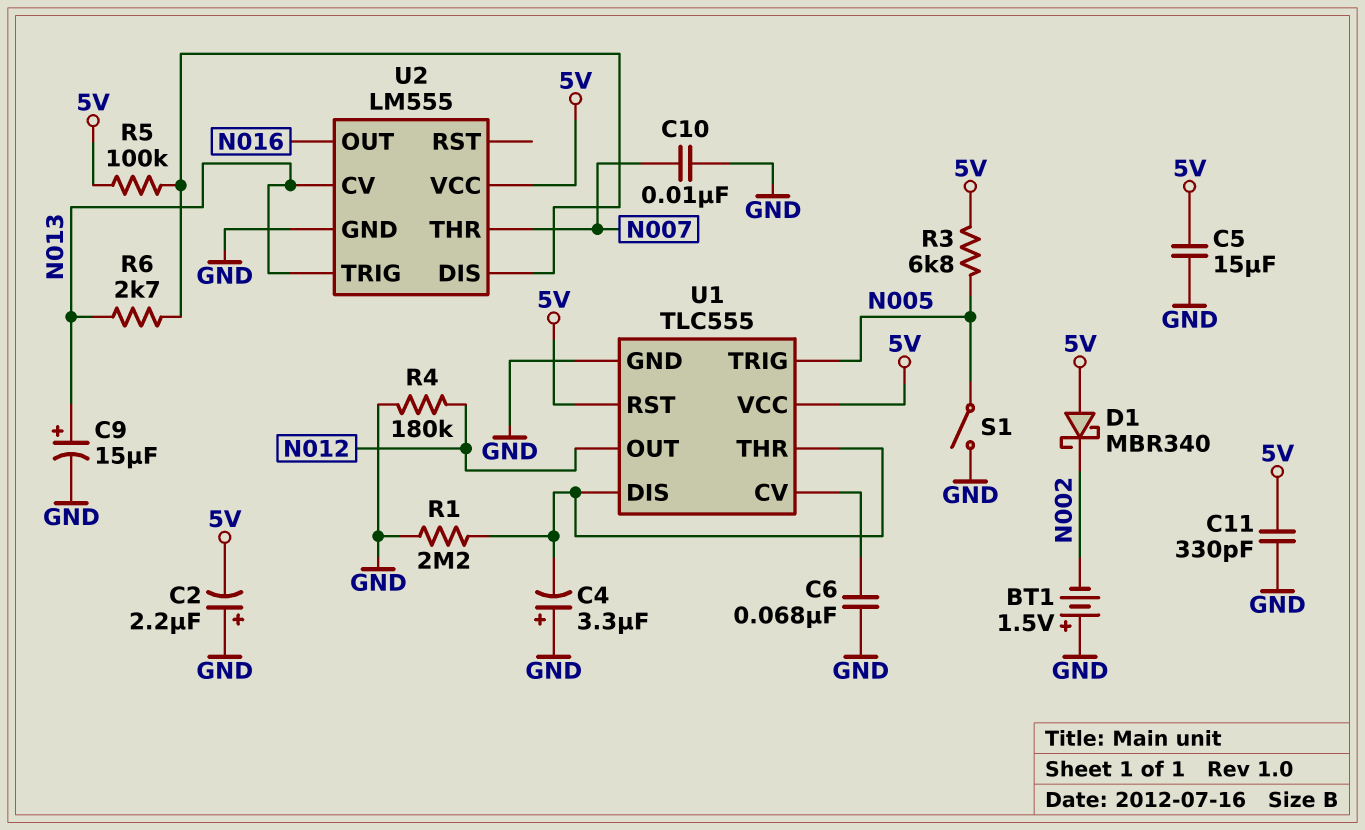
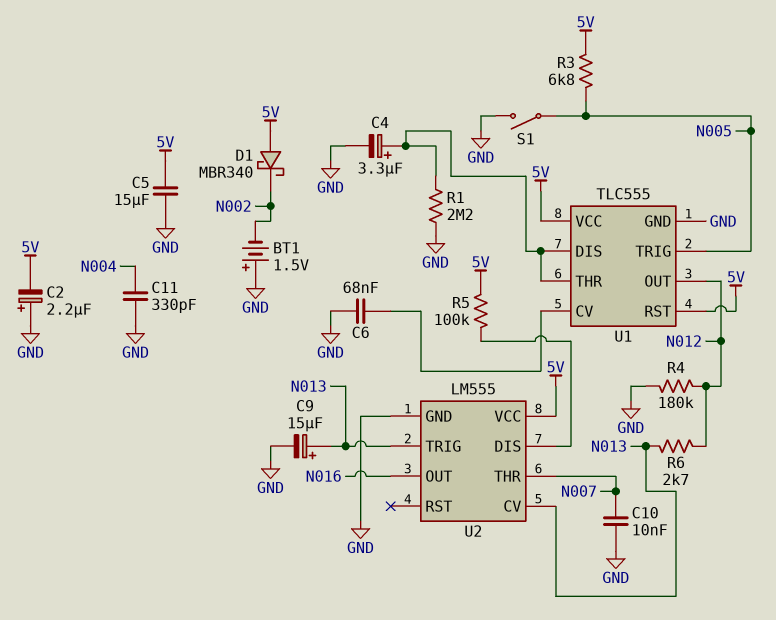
C4: 3.3uF (plus GND, minus U1/DIS) -> 3.3uF (plus U1/DIS, minus GND)
C11: 330pF (5V, GND) -> 330pF (GND, N004)
R6: 2.7k (N013, U2/DIS) -> 2.7k (N012, N013)

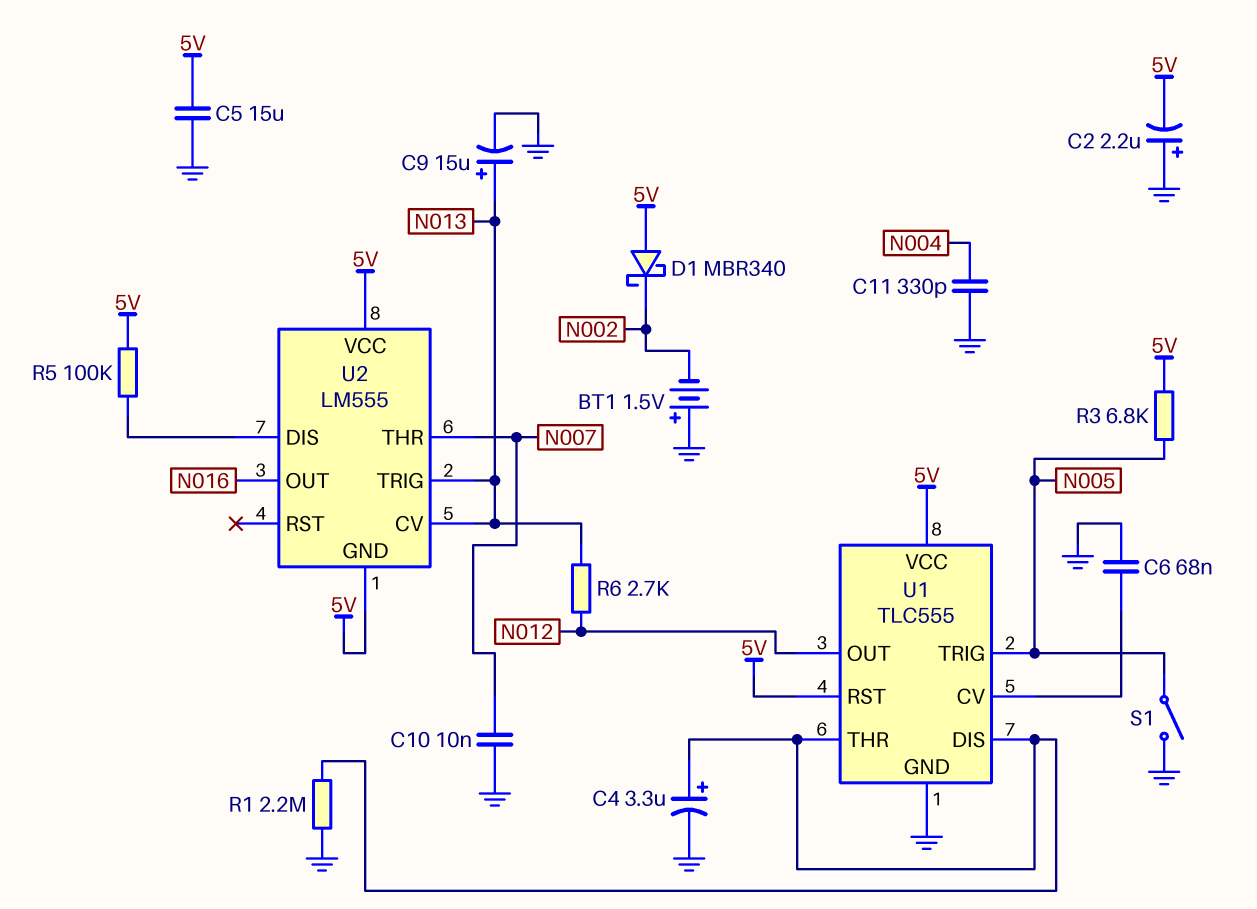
R4: 180k (GND, N012) -> none
U2 pin GND: GND -> 5V

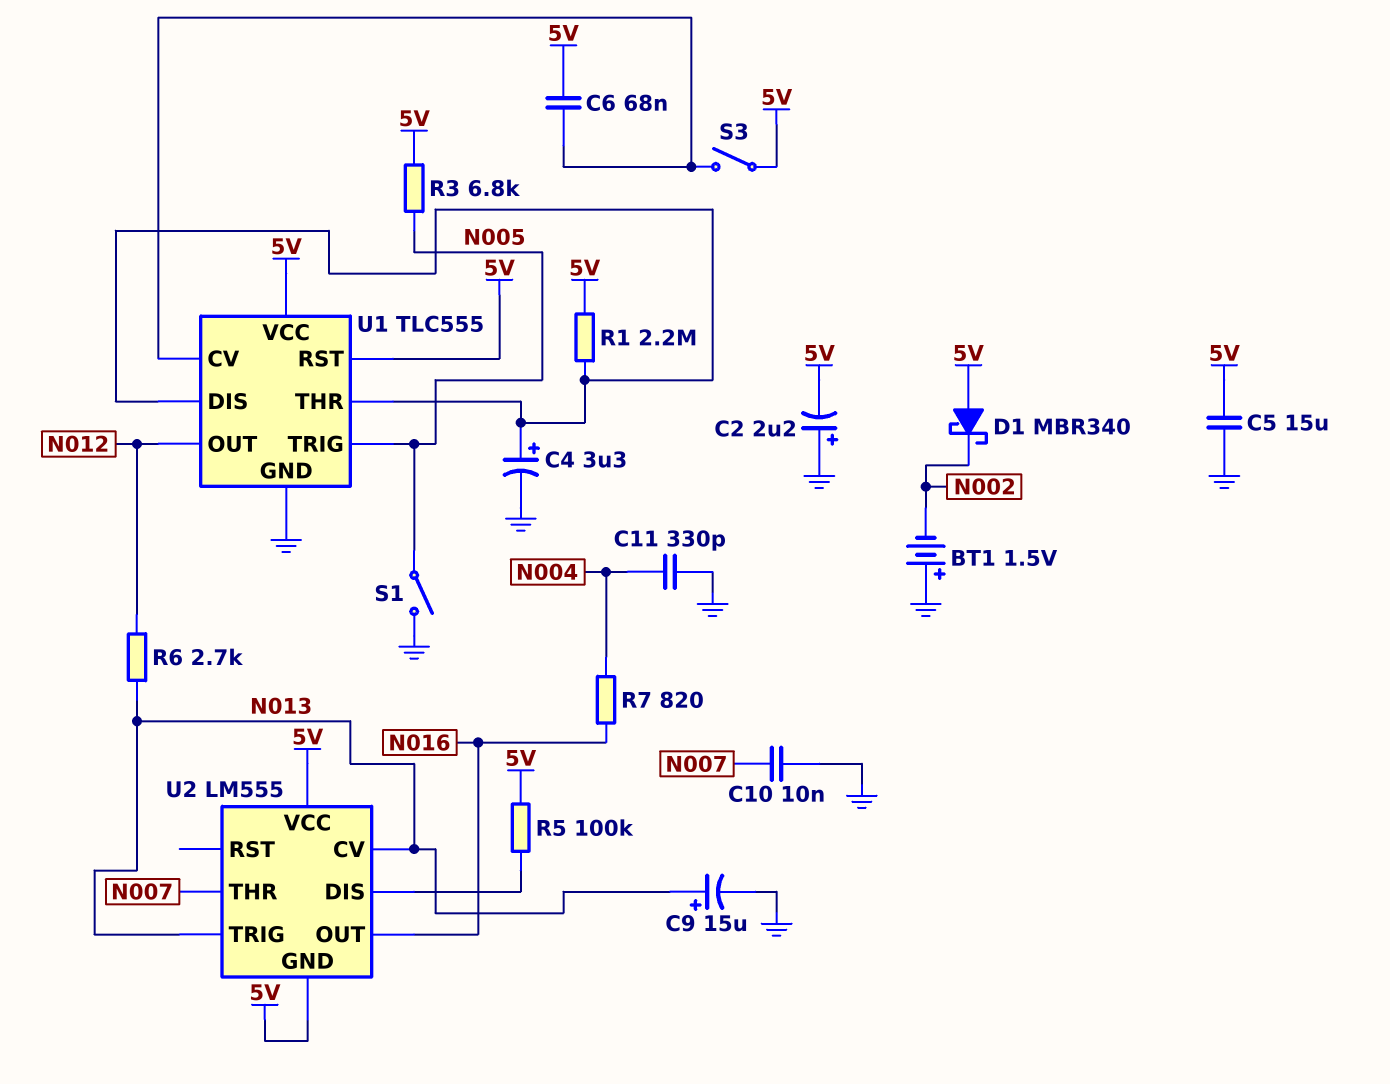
C6: 68nF (GND, U1/CV) -> 68nF (5V, U1/CV)
R1: 2.2M (GND, U1/DIS) -> 2.2M (5V, U1/DIS)
R7: none -> 820 (N004, N016)
S3: none -> switch (5V, U1/CV)

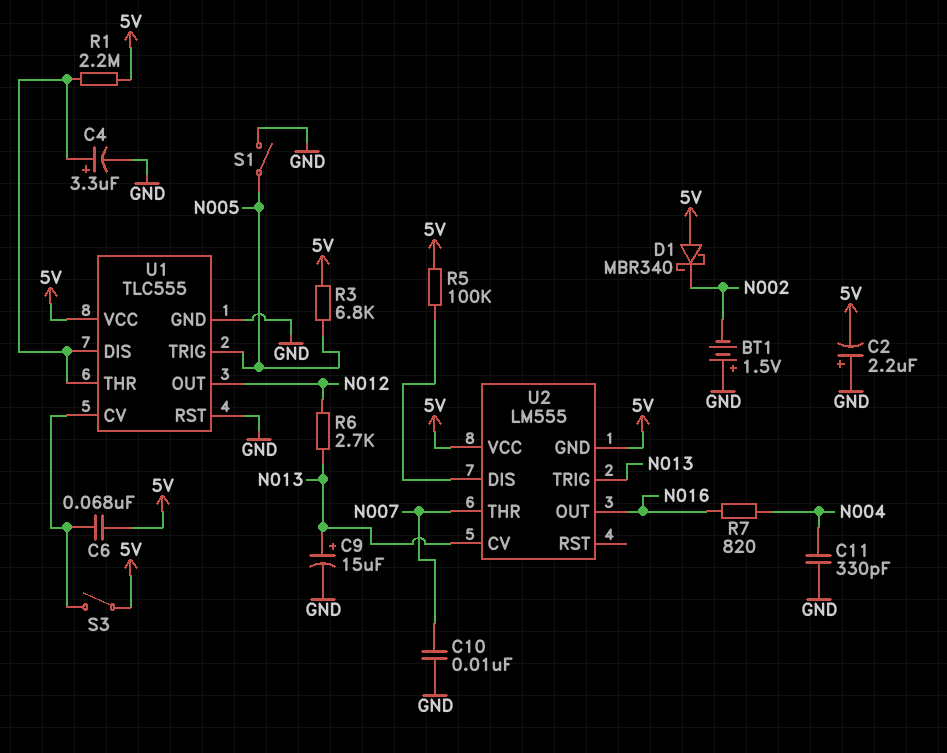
C5: 15uF (5V, GND) -> none
U1 pin RST: 5V -> GND

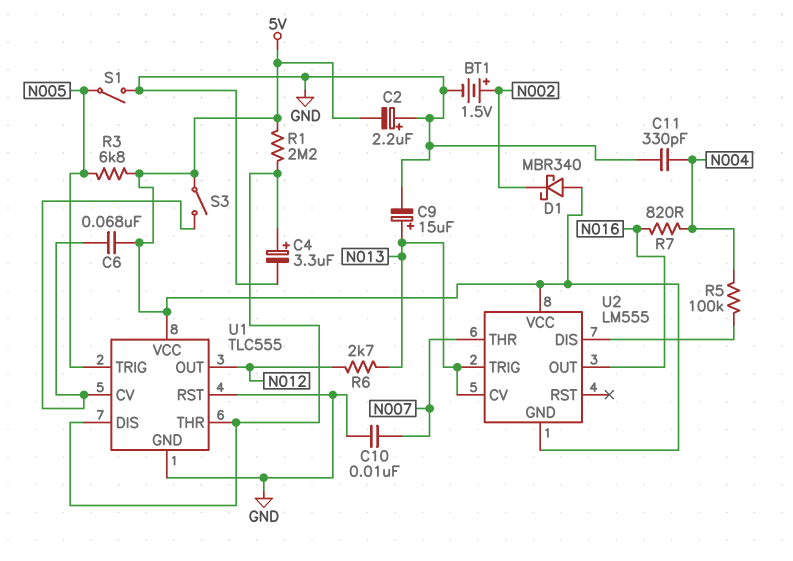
BT1: 1.5V (plus GND, minus N002) -> 1.5V (plus N002, minus GND)
R5: 100k (5V, U2/DIS) -> 100k (N004, U2/DIS)

